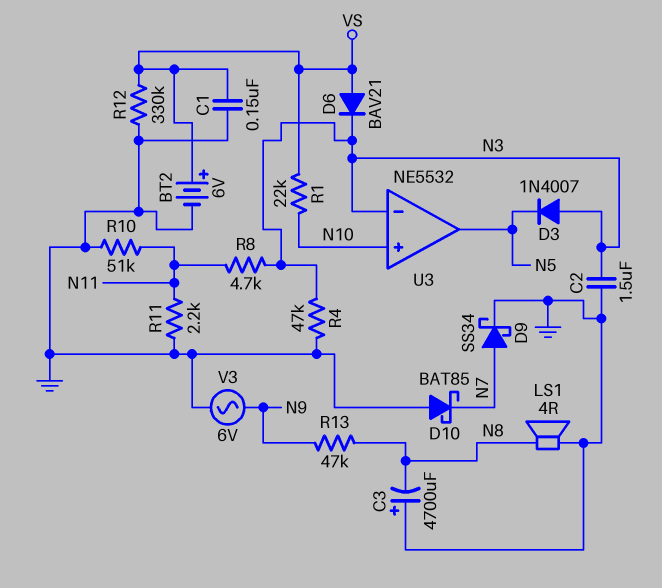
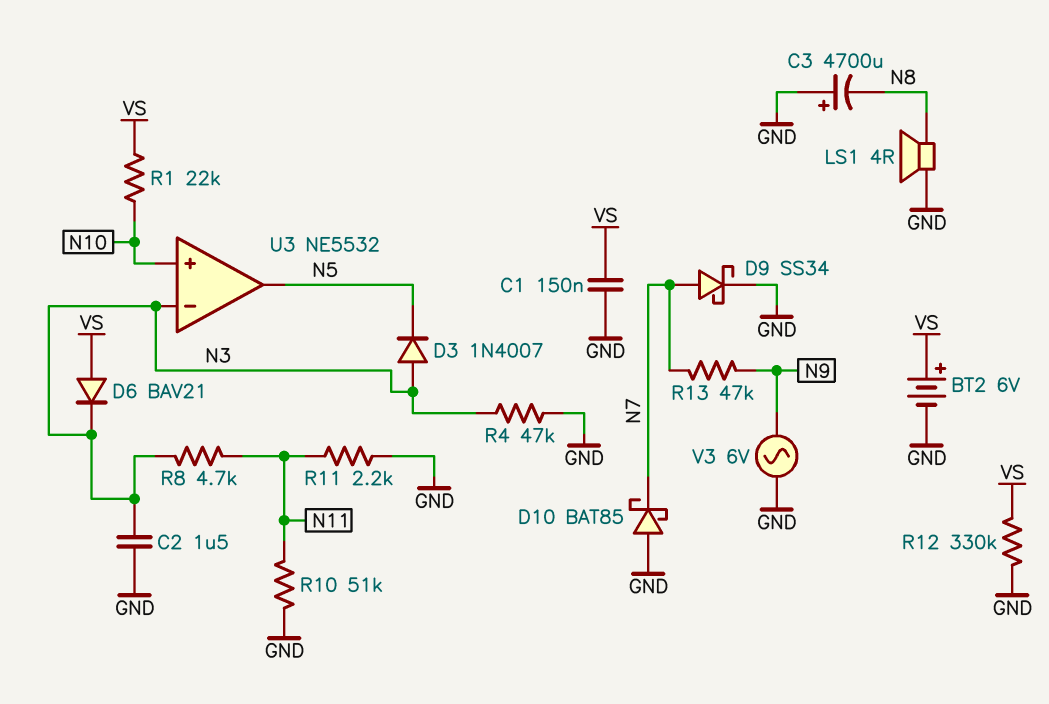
R13: 47k (N8, N9) -> 47k (N7, N9)

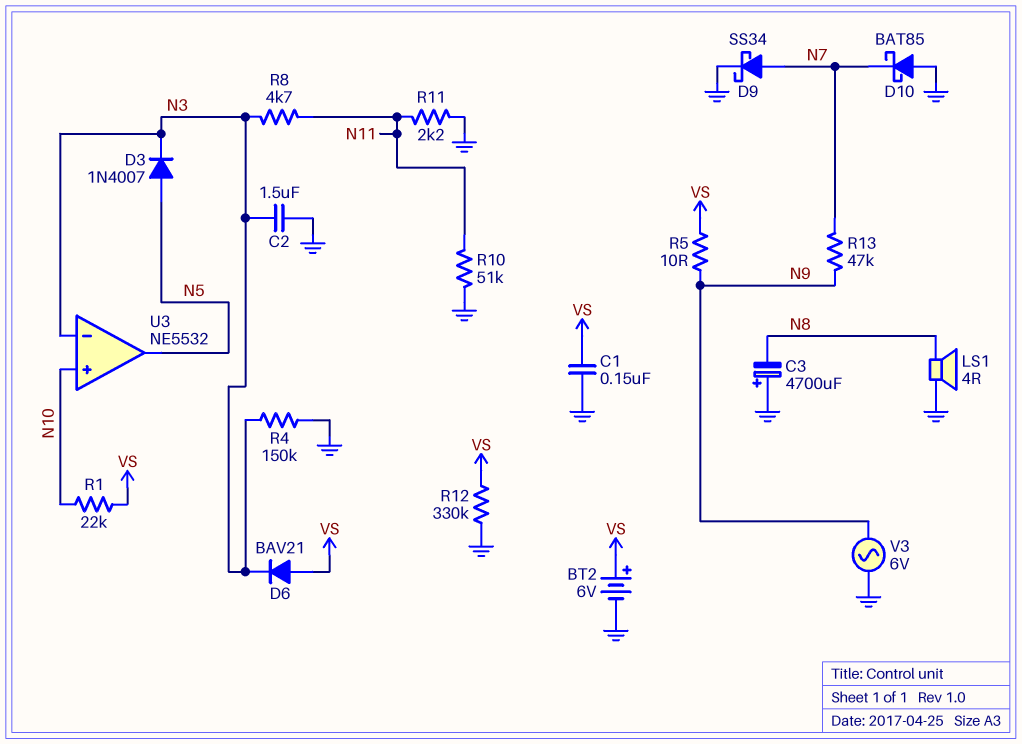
D3: diode 1N4007 (A N3, K N5) -> diode 1N4007 (A N5, K N3)
R4: 47k (GND, N3) -> 150k (GND, N3)
R5: none -> 10 (N9, VS)

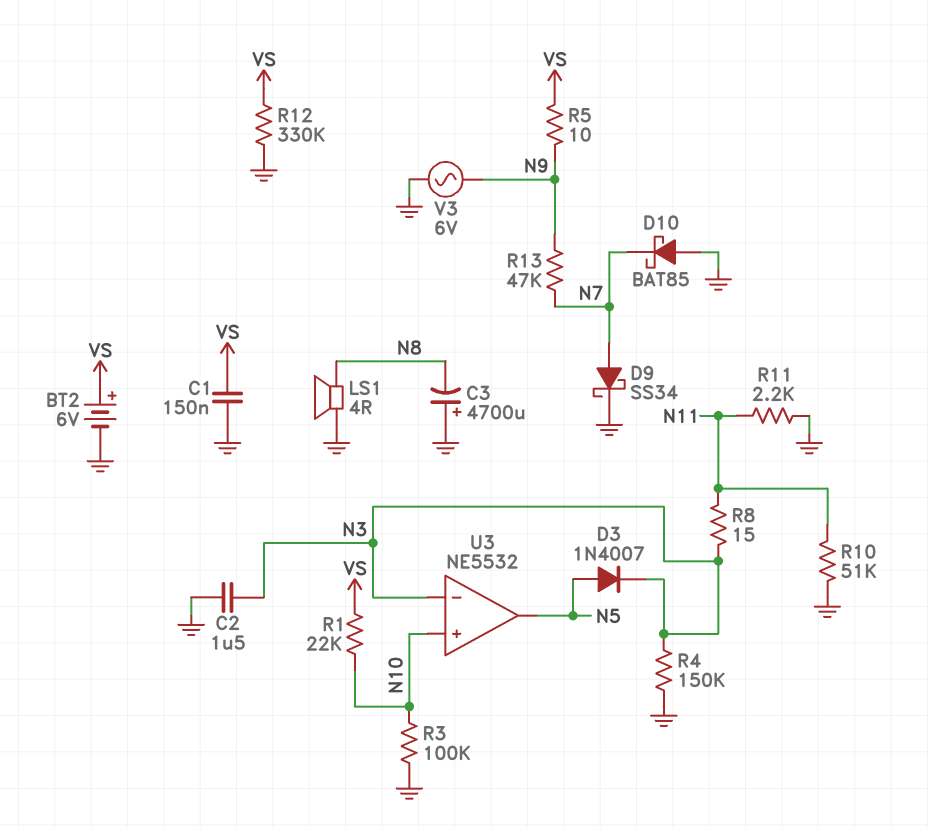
D6: diode BAV21 (A VS, K N3) -> none
R3: none -> 100k (GND, N10)
R8: 4.7k (N3, N11) -> 15 (N3, N11)

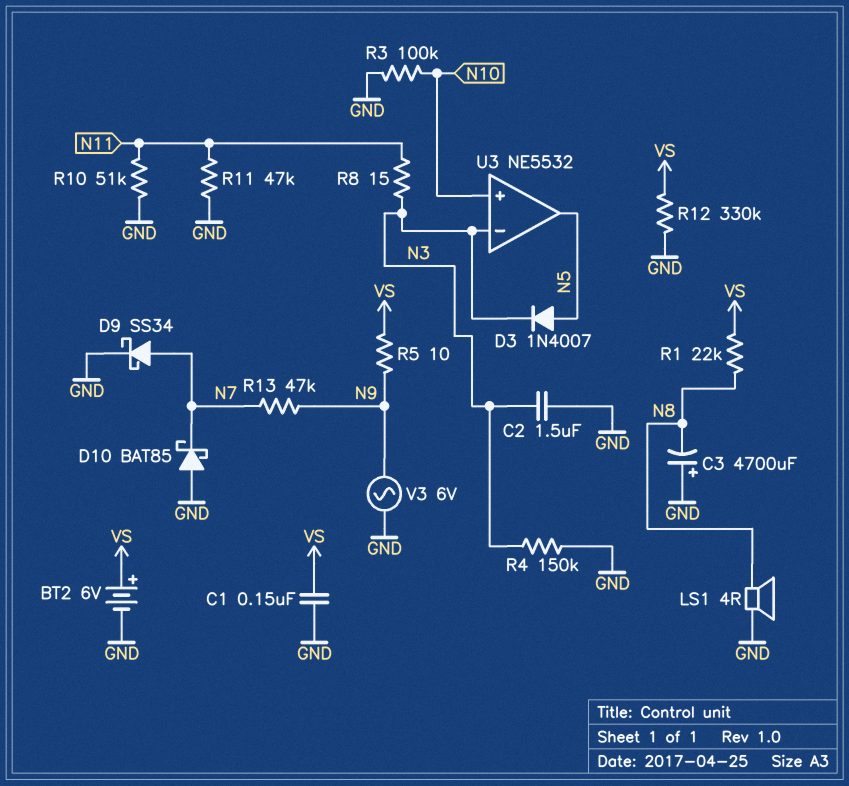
R1: 22k (N10, VS) -> 22k (N8, VS)
R11: 2.2k (GND, N11) -> 47k (GND, N11)

